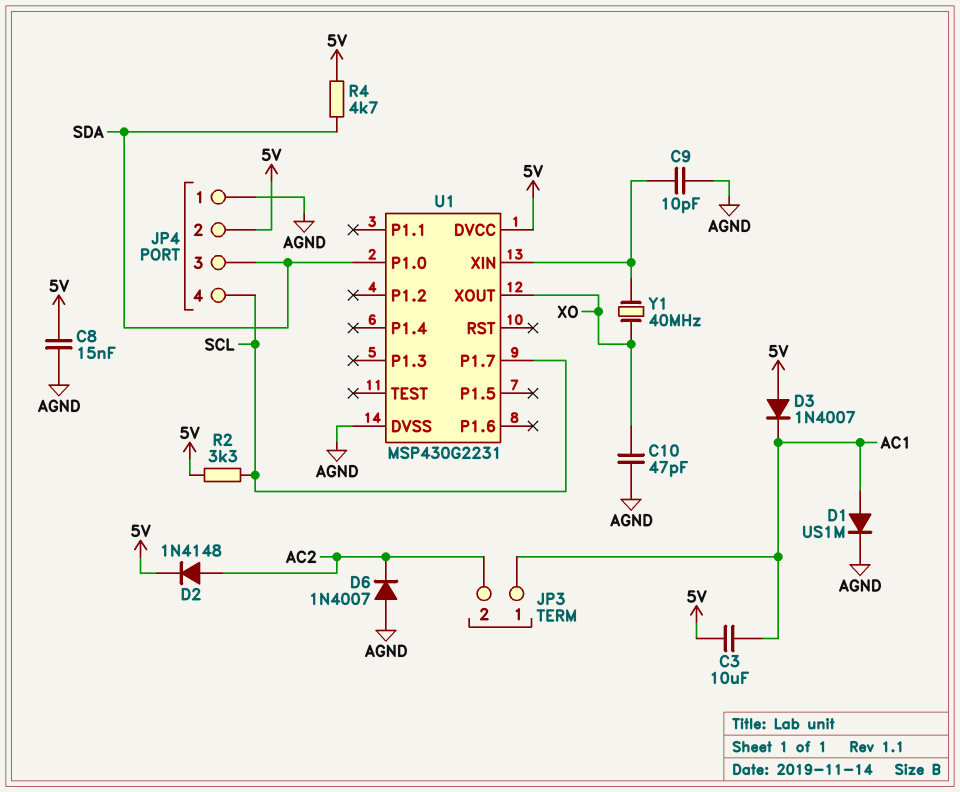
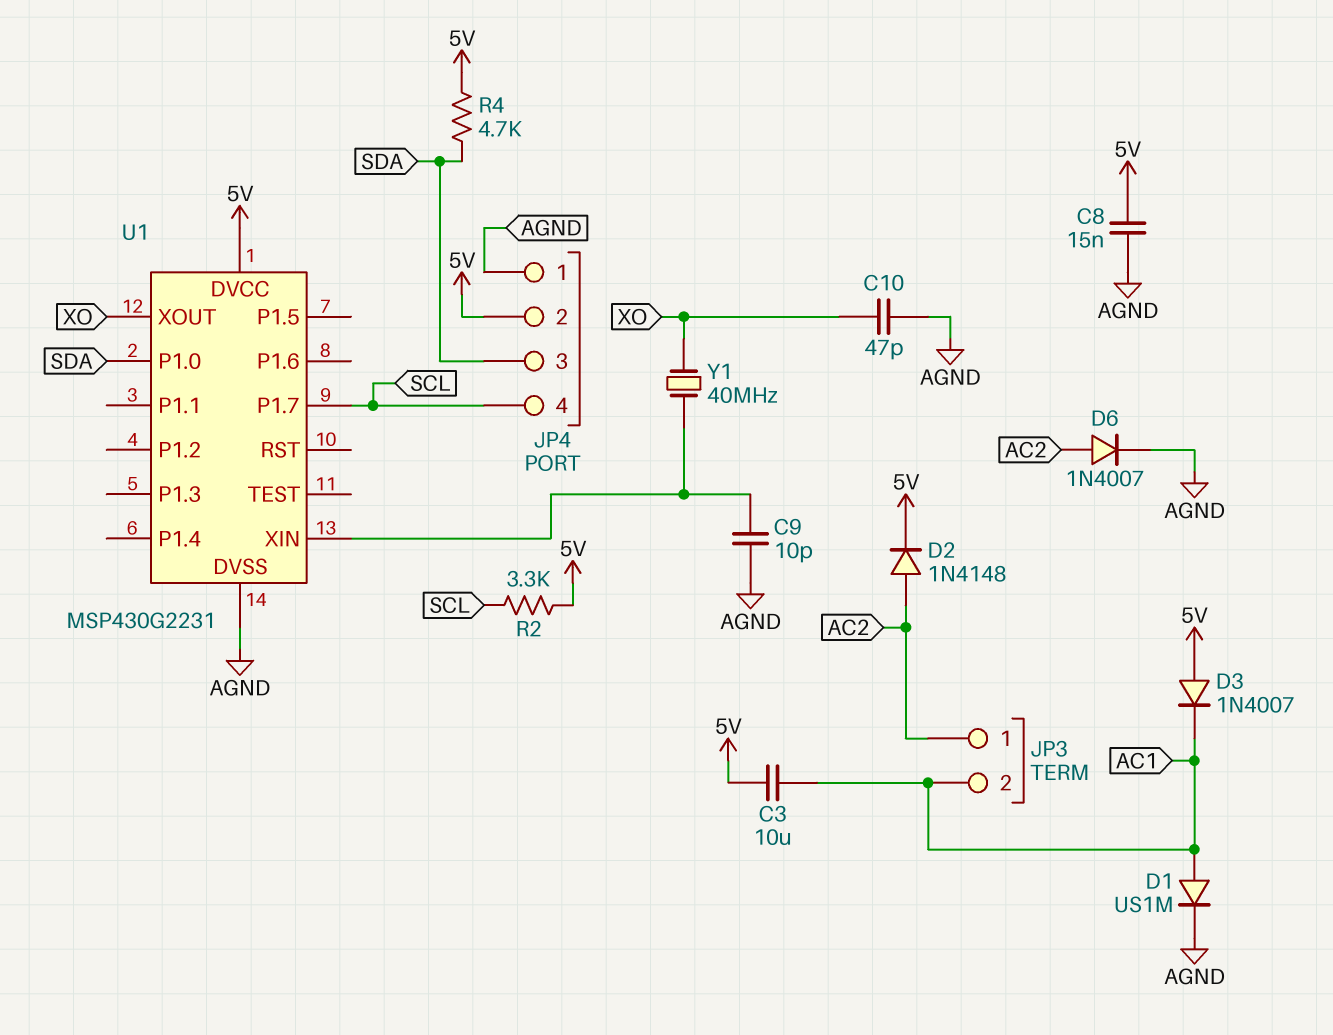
D6: diode 1N4007 (A AGND, K AC2) -> diode 1N4007 (A AC2, K AGND)
JP3 pin 1: AC1 -> AC2
JP3 pin 2: AC2 -> AC1

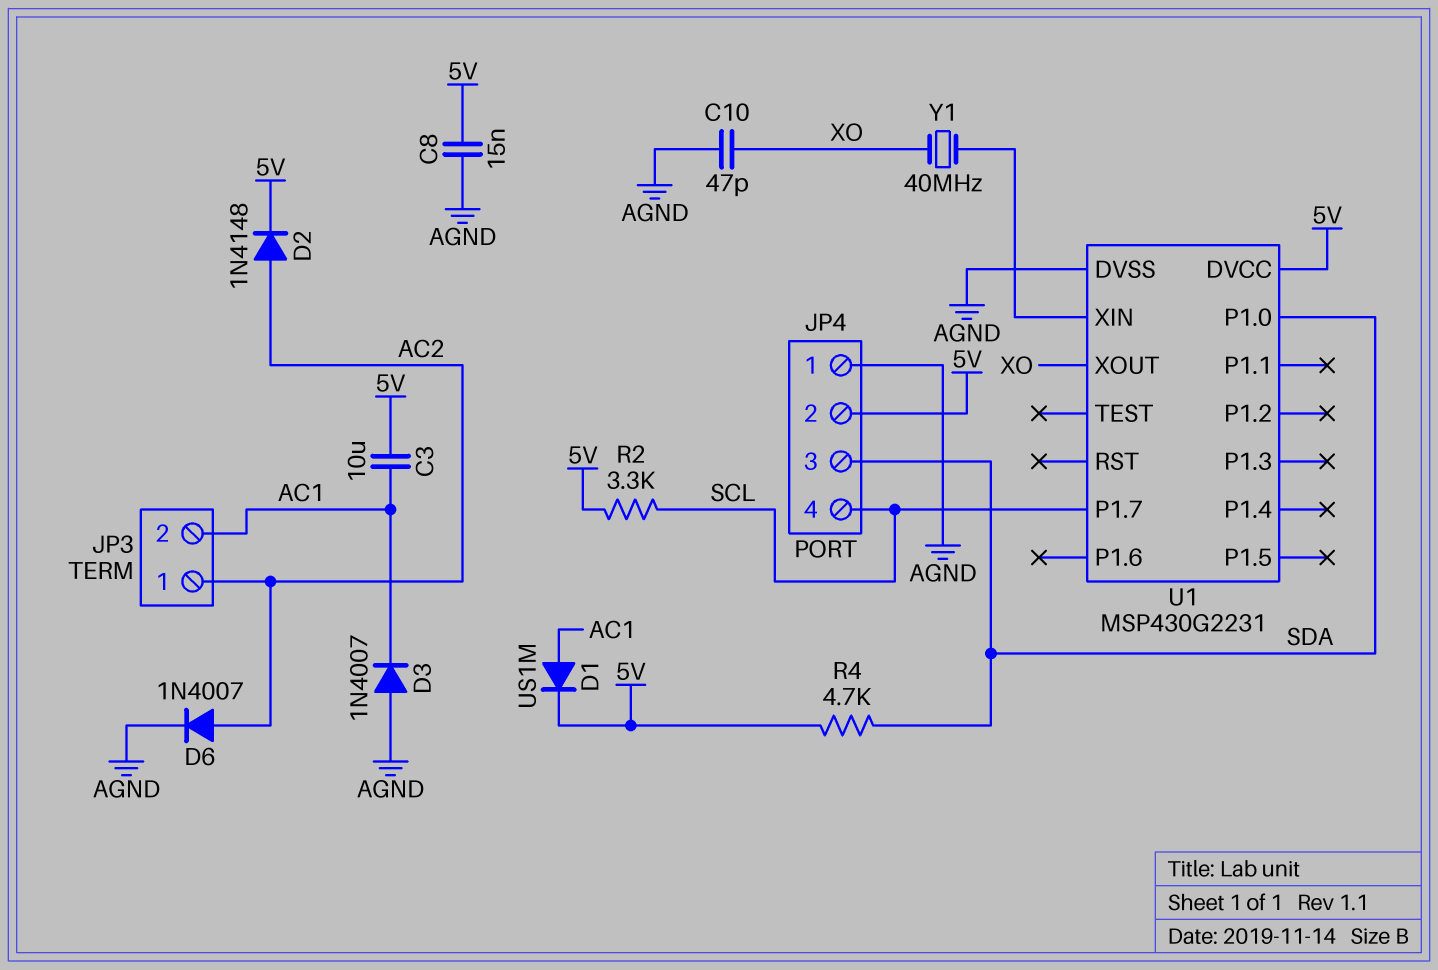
C9: 10pF (AGND, U1/XIN) -> none
D1: diode US1M (A AC1, K AGND) -> diode US1M (A AC1, K 5V)
D3: diode 1N4007 (A 5V, K AC1) -> diode 1N4007 (A AGND, K AC1)

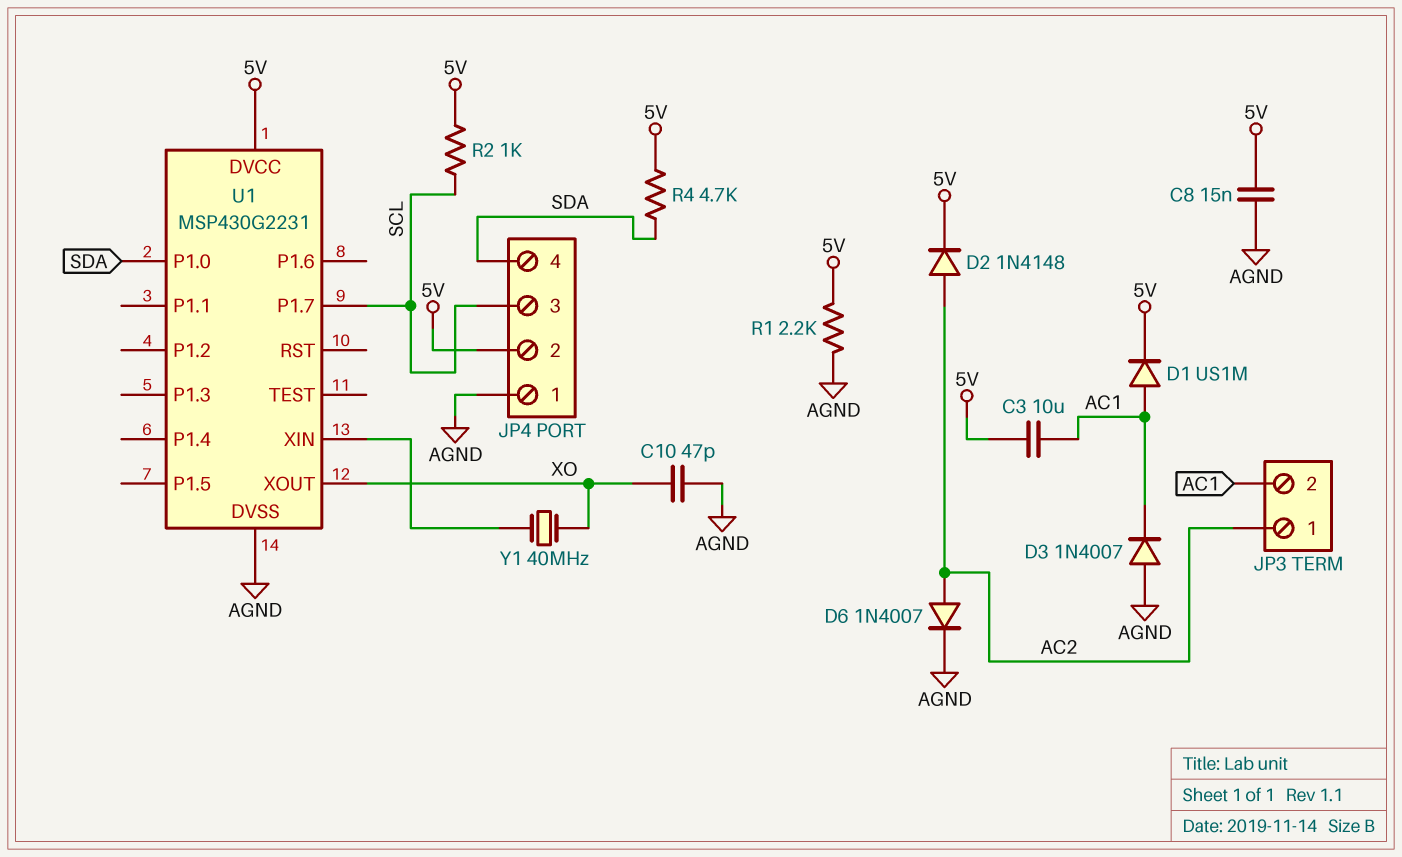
JP4 pin 3: SDA -> SCL
JP4 pin 4: SCL -> SDA
R1: none -> 2.2k (5V, AGND)
R2: 3.3k (5V, SCL) -> 1k (5V, SCL)

